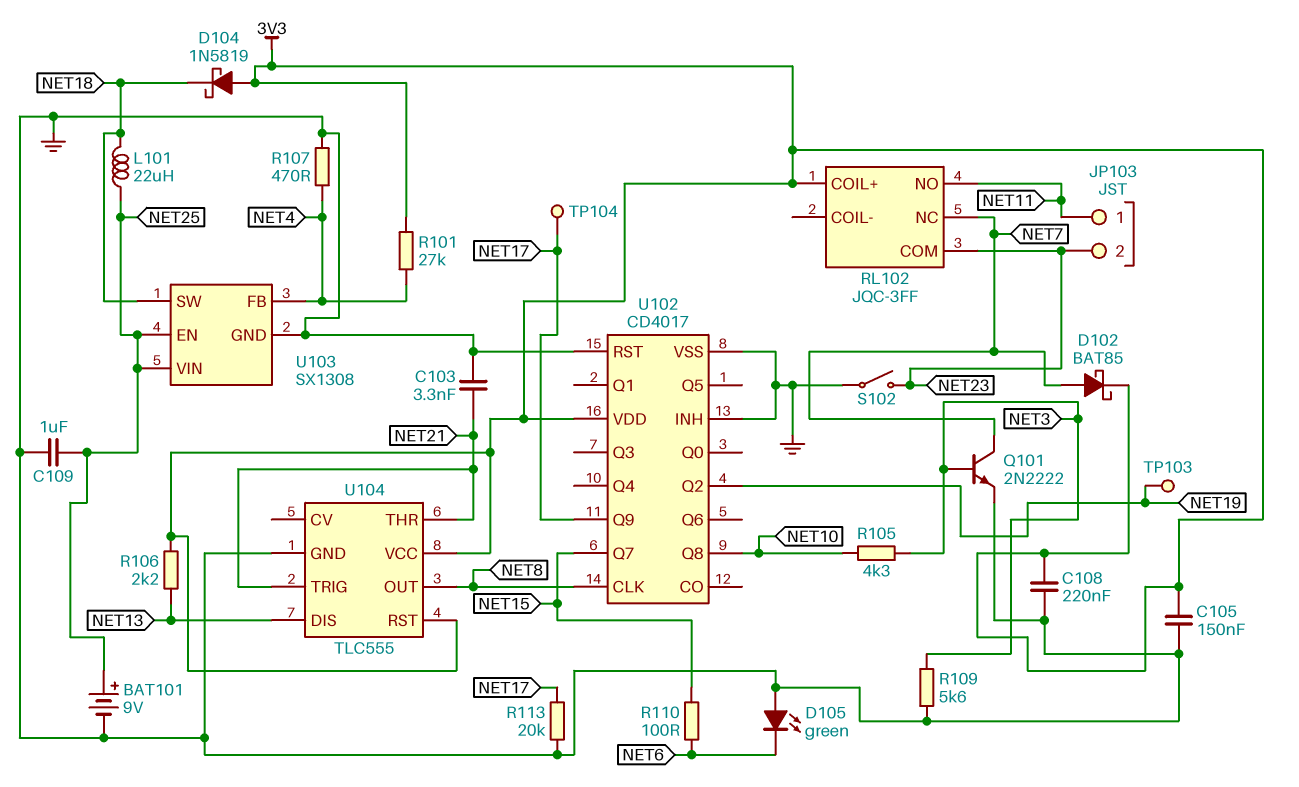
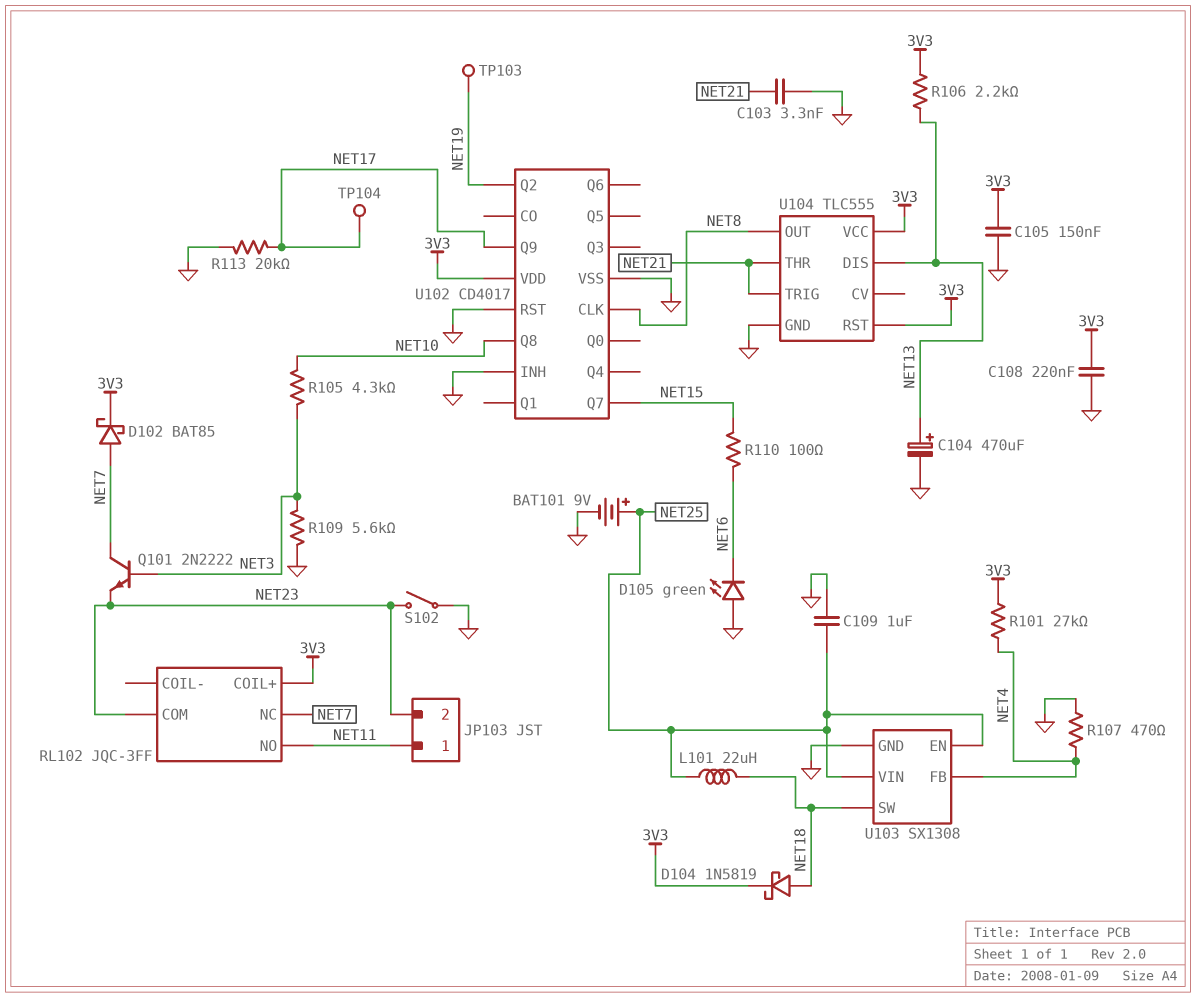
C104: none -> 470uF (plus NET13, minus GND)
D104: schottky 1N5819 (A 3V3, K NET18) -> schottky 1N5819 (A NET18, K 3V3)
Q101: NPN 2N2222 (B NET3, C NET7, E GND) -> NPN 2N2222 (B NET3, C NET7, E NET23)

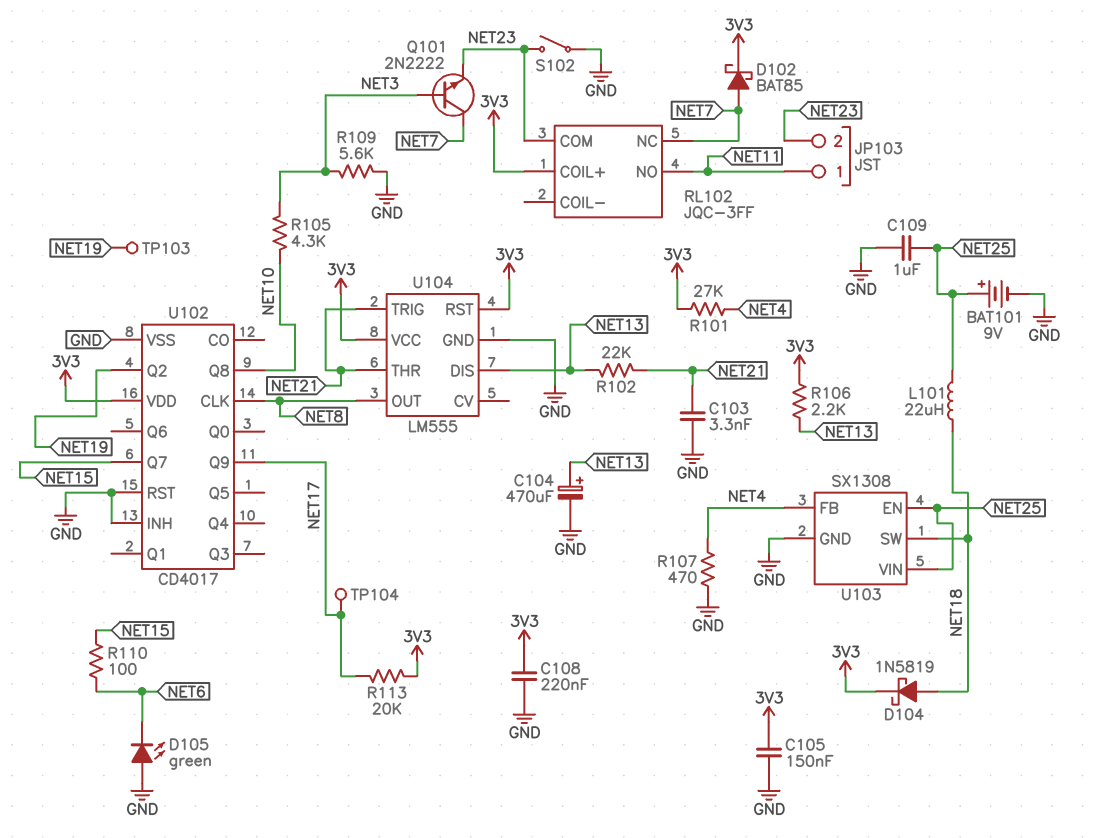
R102: none -> 22k (NET13, NET21)
R113: 20k (GND, NET17) -> 20k (3V3, NET17)
U104: TLC555 -> LM555

